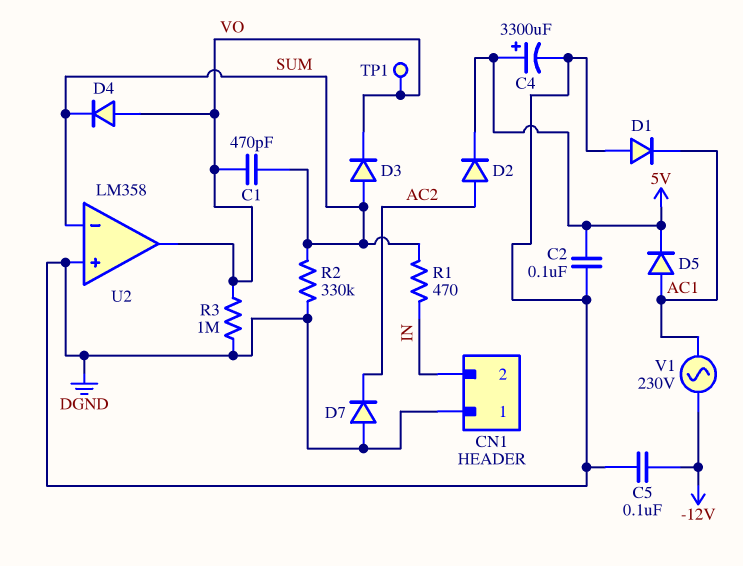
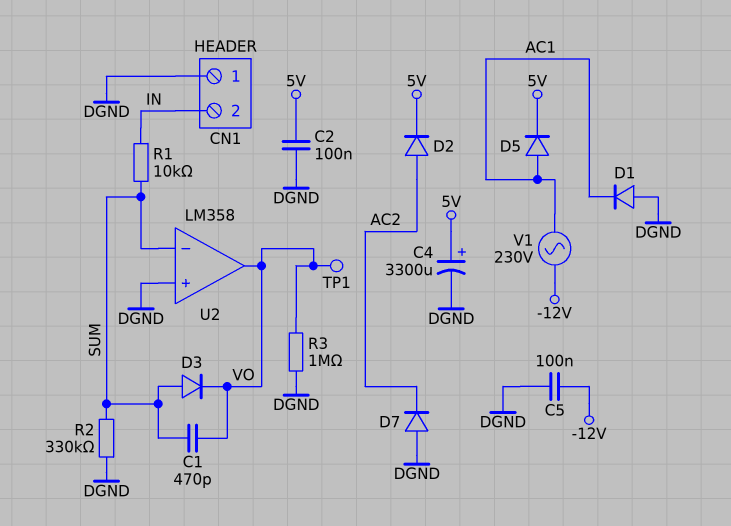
D4: diode (A VO, K SUM) -> none
R1: 470 (IN, SUM) -> 10k (IN, SUM)

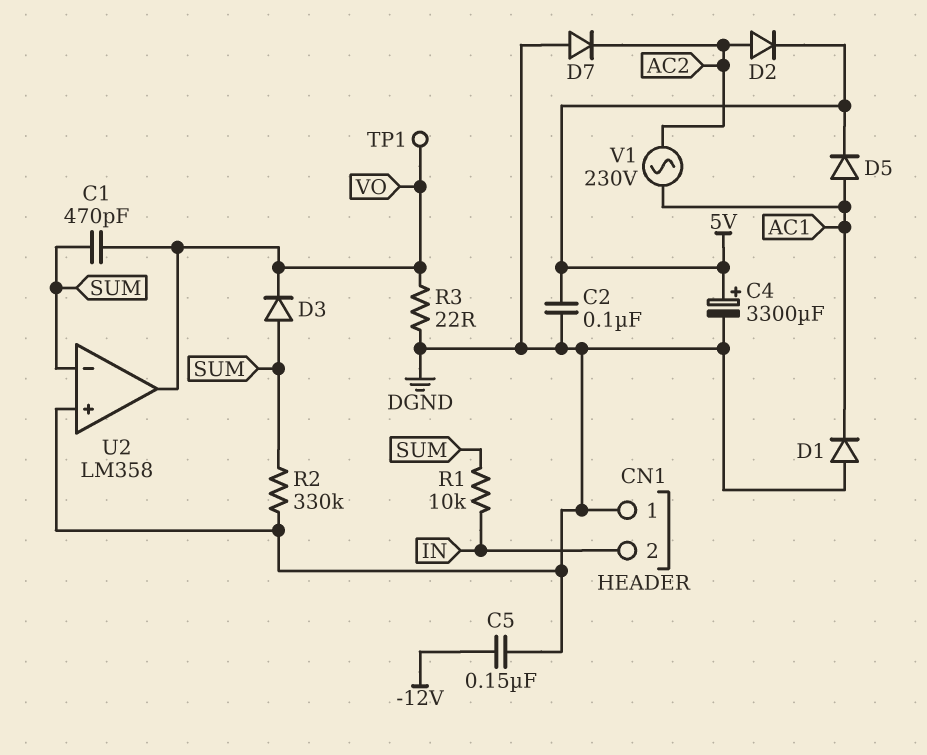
C5: 100nF (-12V, DGND) -> 150nF (-12V, DGND)
R3: 1M (DGND, VO) -> 22 (DGND, VO)
V1: AC 230V (-12V, AC1) -> AC 230V (AC1, AC2)

